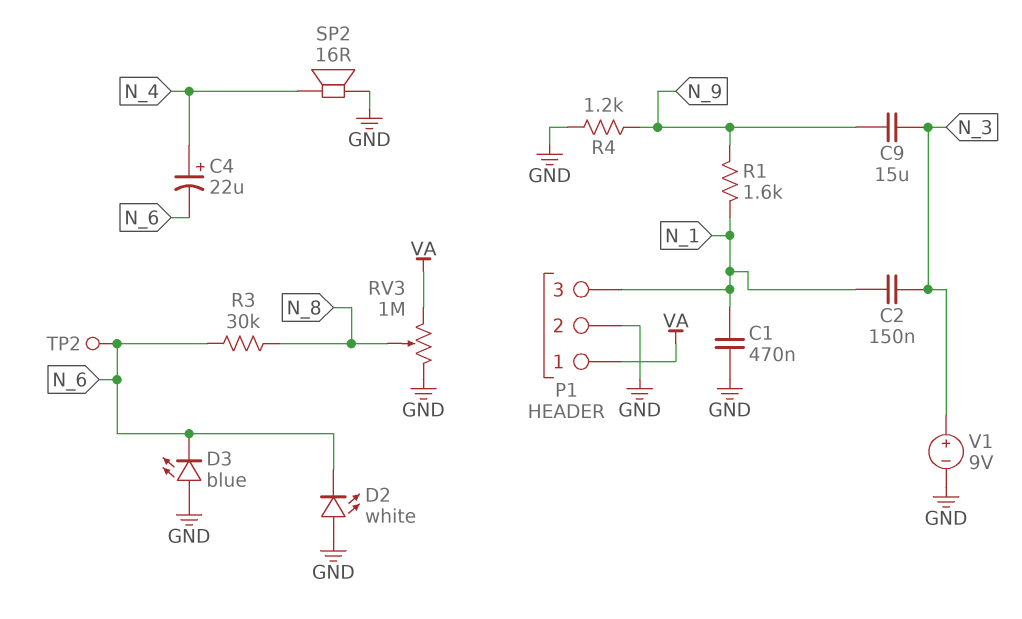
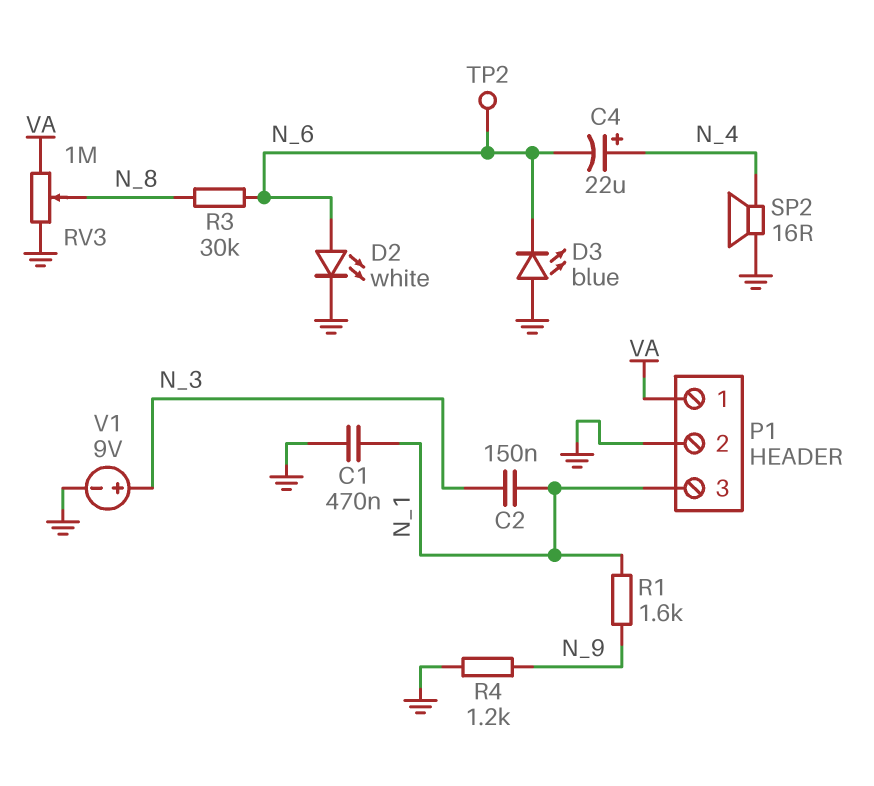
C9: 15uF (N_3, N_9) -> none
D2: LED white (A GND, K N_6) -> LED white (A N_6, K GND)

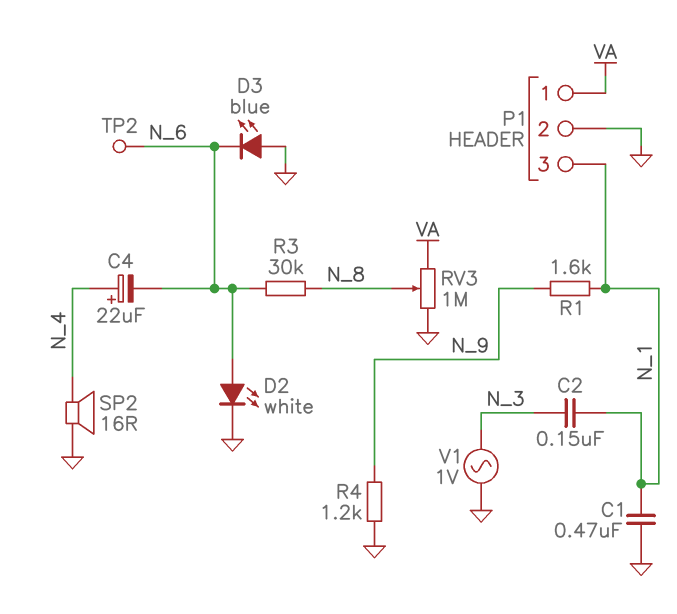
V1: 9V (plus N_3, minus GND) -> AC 1V (GND, N_3)

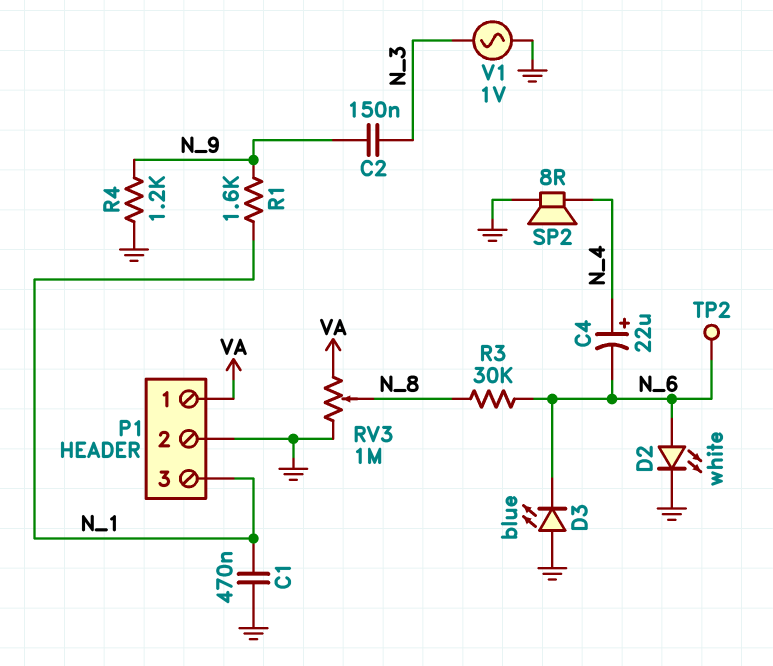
C2: 150nF (N_1, N_3) -> 150nF (N_3, N_9)
SP2: speaker 16R (GND, N_4) -> speaker 8R (GND, N_4)

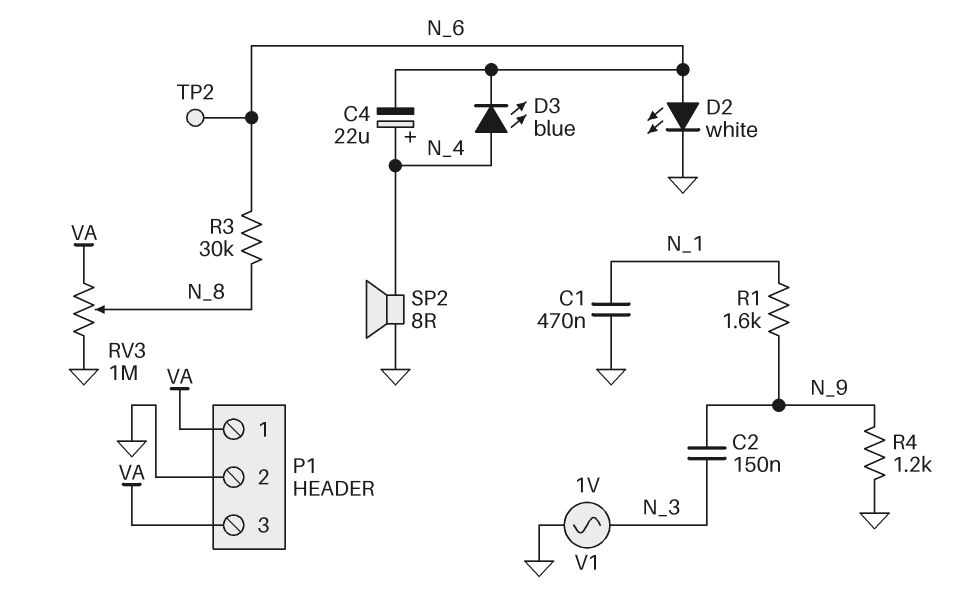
D3: LED blue (A GND, K N_6) -> LED blue (A N_4, K N_6)
P1 pin 3: N_1 -> VA

